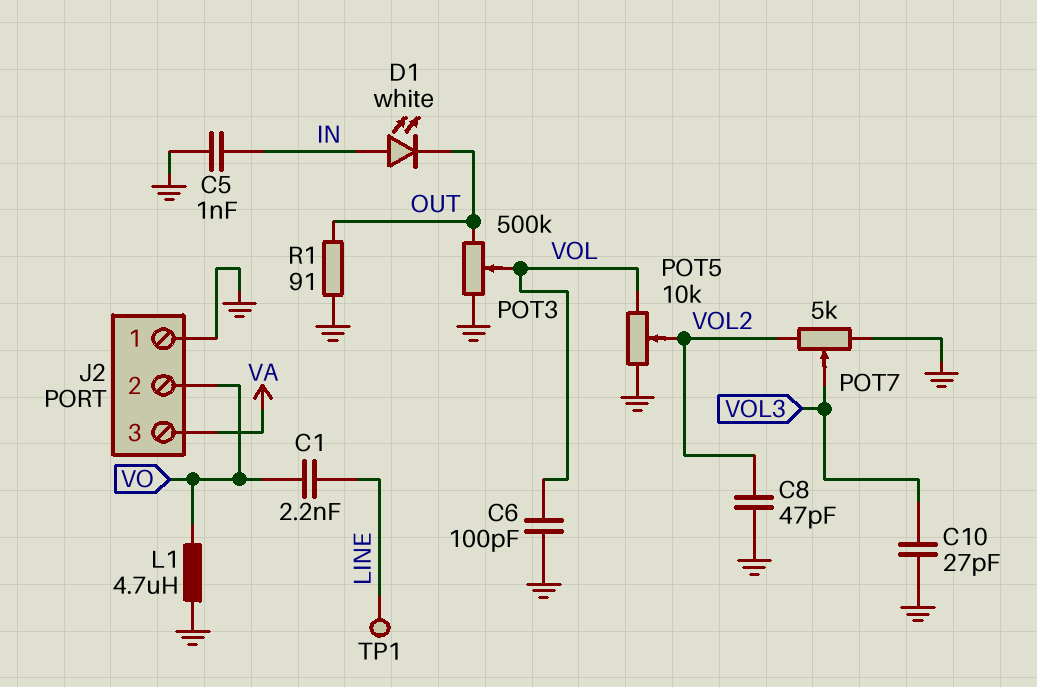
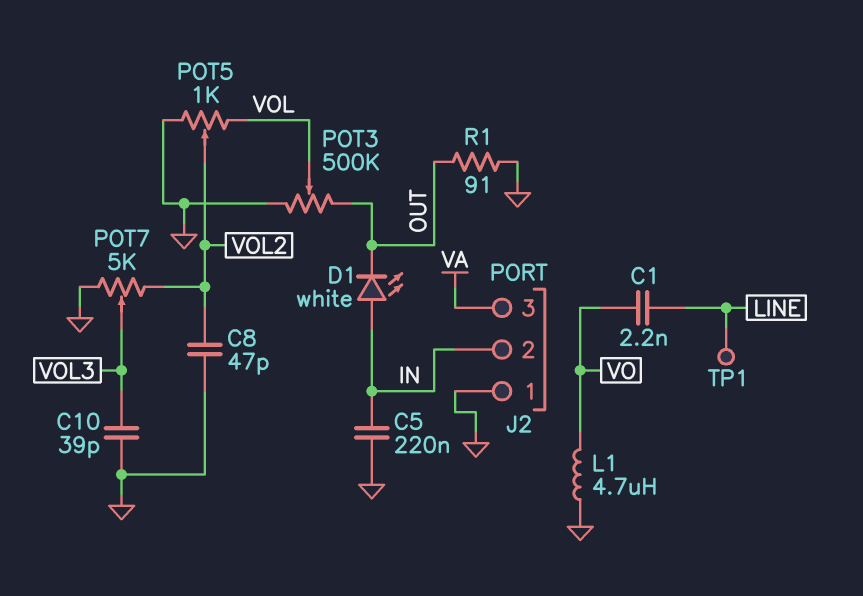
C5: 1nF (GND, IN) -> 220nF (GND, IN)
C6: 100pF (GND, VOL) -> none
C10: 27pF (GND, VOL3) -> 39pF (GND, VOL3)
J2 pin 2: VO -> IN
POT5: 10k (GND, VOL, wiper VOL2) -> 1k (GND, VOL, wiper VOL2)

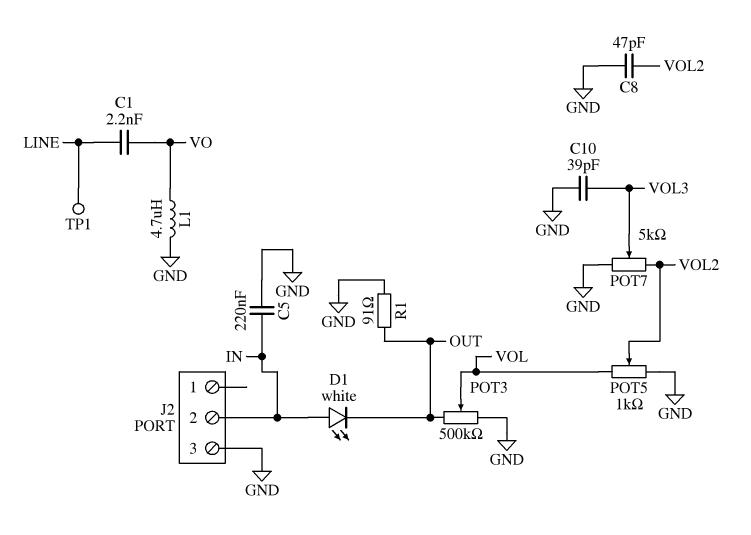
J2 pin 1: GND -> none
J2 pin 3: VA -> GND

